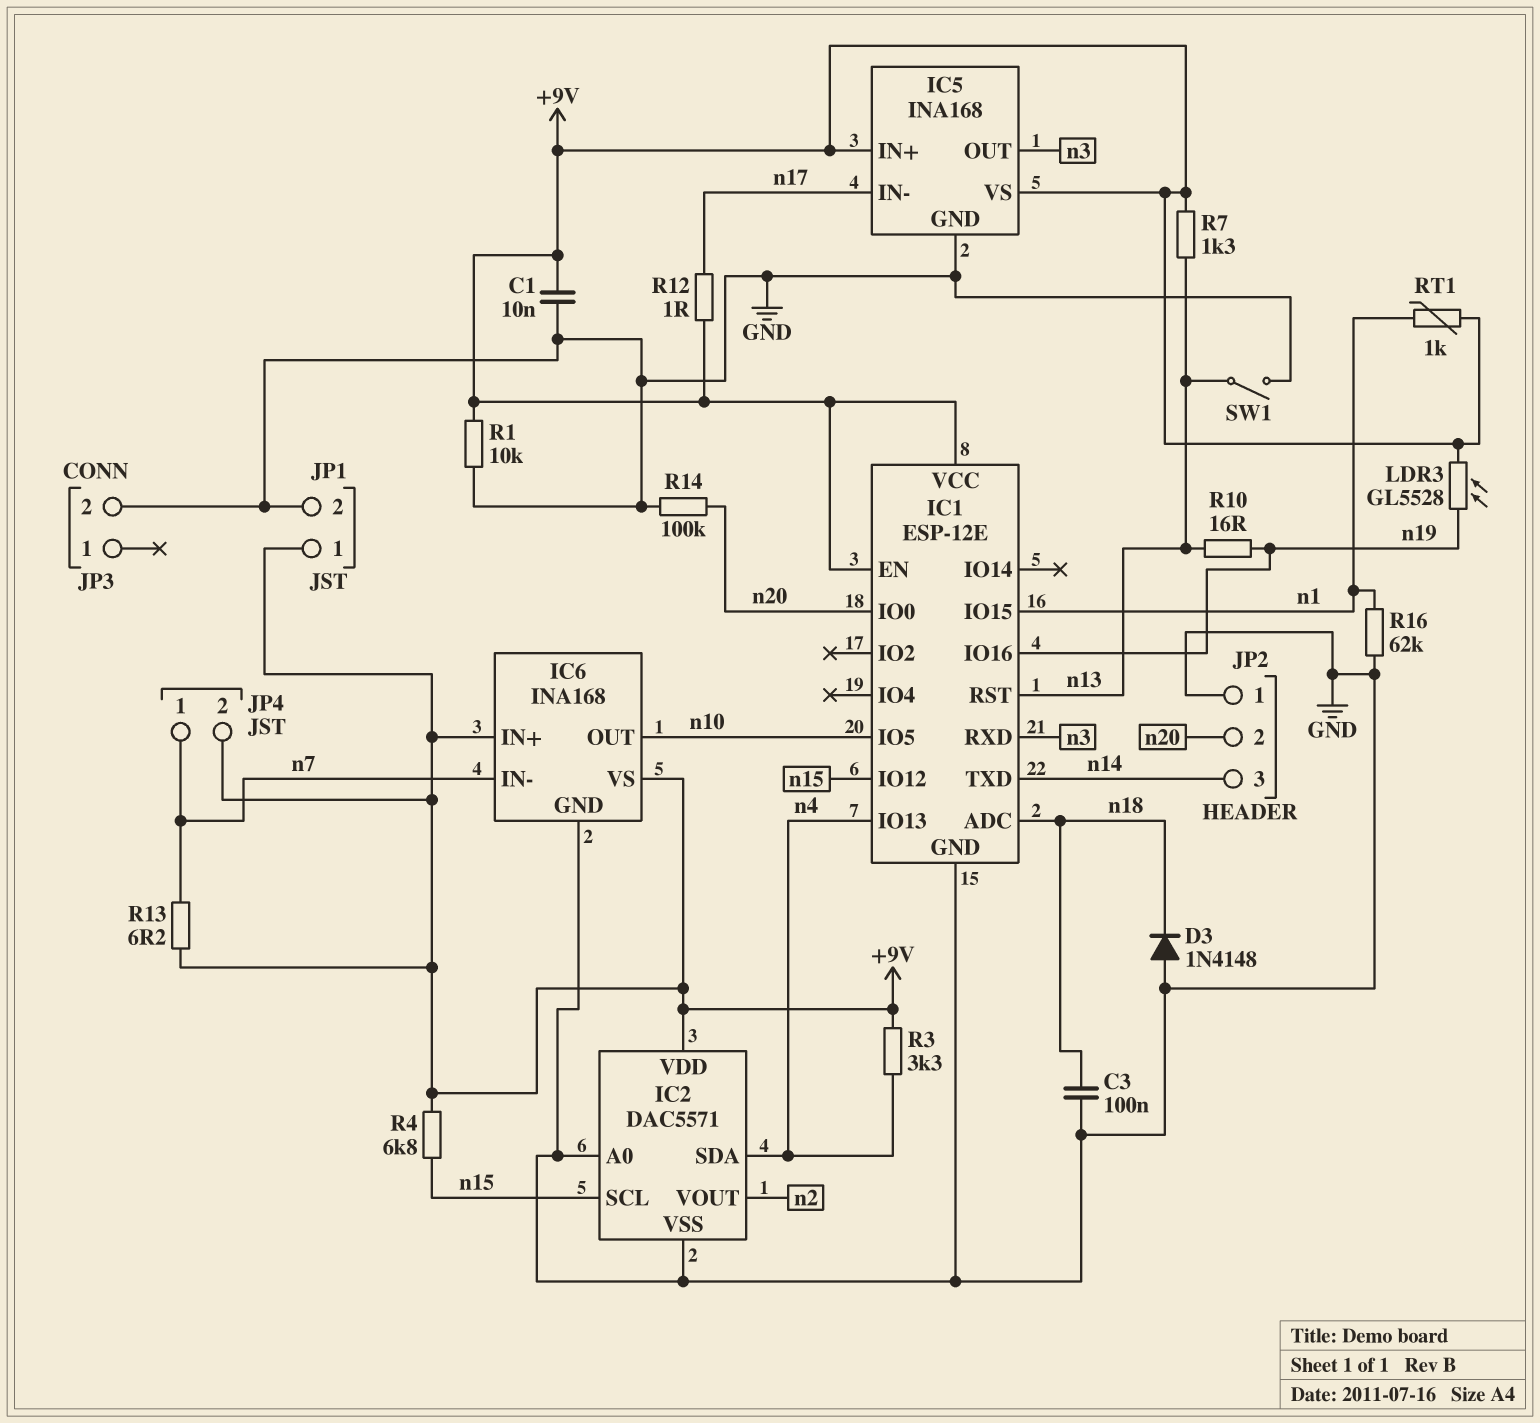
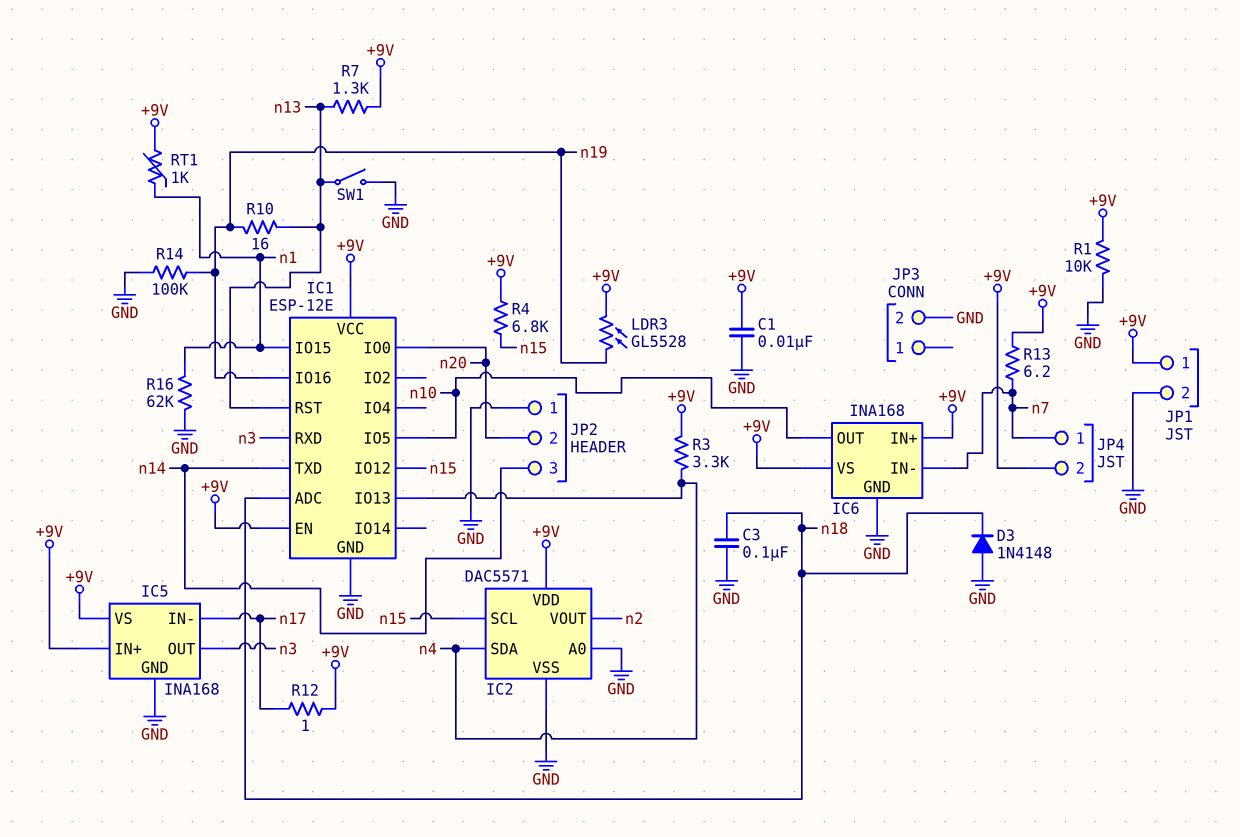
R14: 100k (GND, n20) -> 100k (GND, n19)

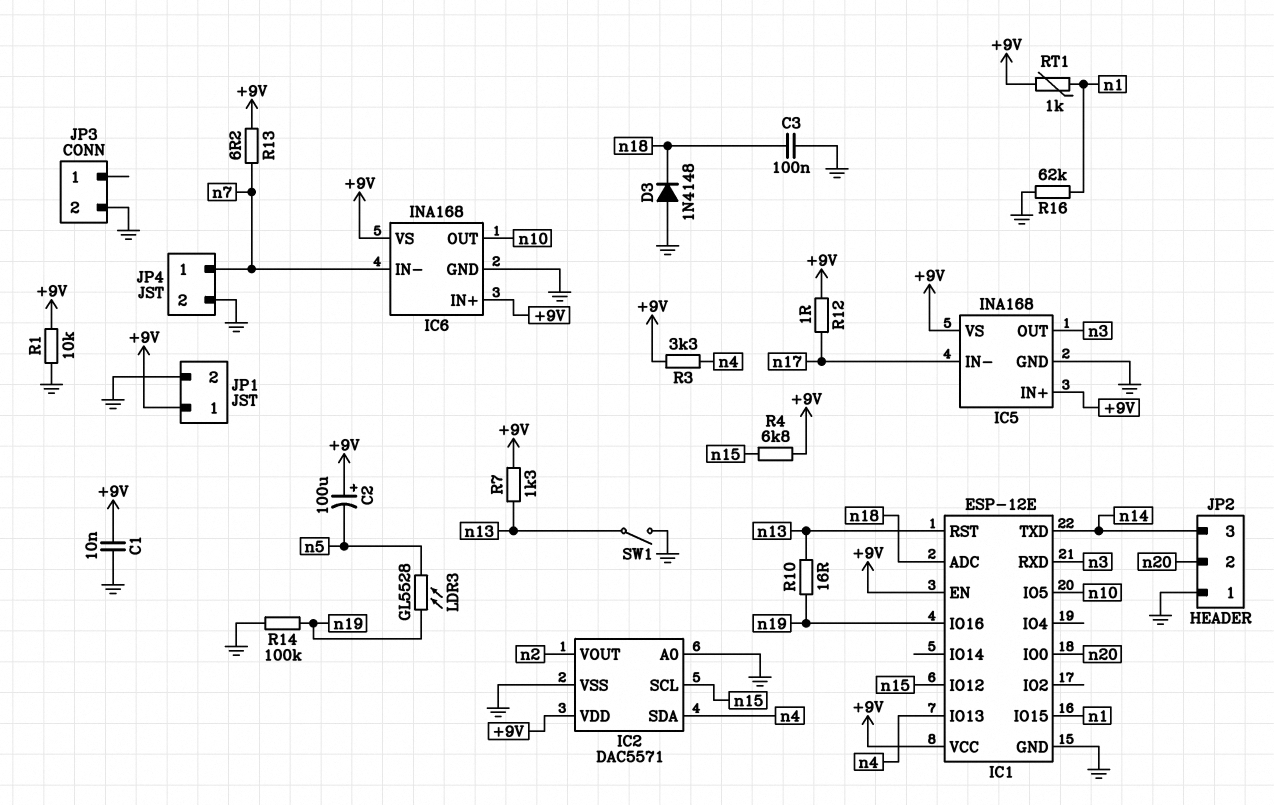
C2: none -> 100uF (plus +9V, minus n5)
JP4 pin 2: +9V -> GND
LDR3: GL5528 (+9V, n19) -> GL5528 (n5, n19)

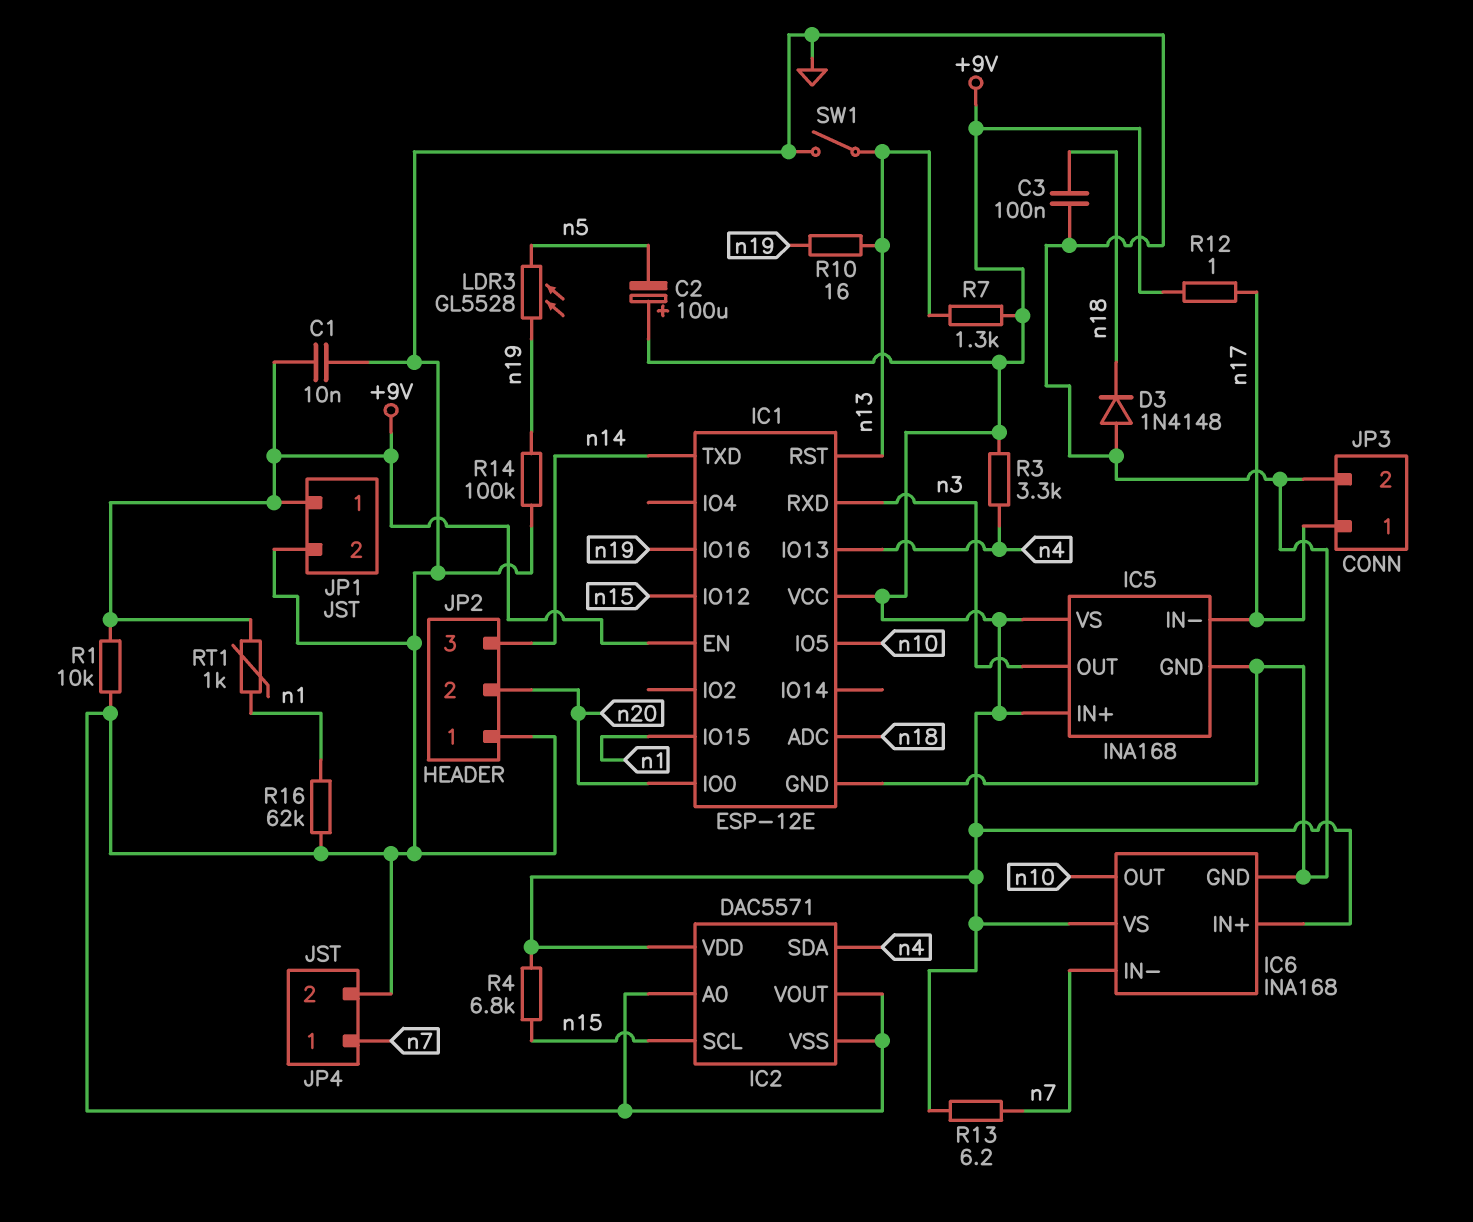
IC2 pin VOUT: n2 -> GND
JP3 pin 1: none -> n17

